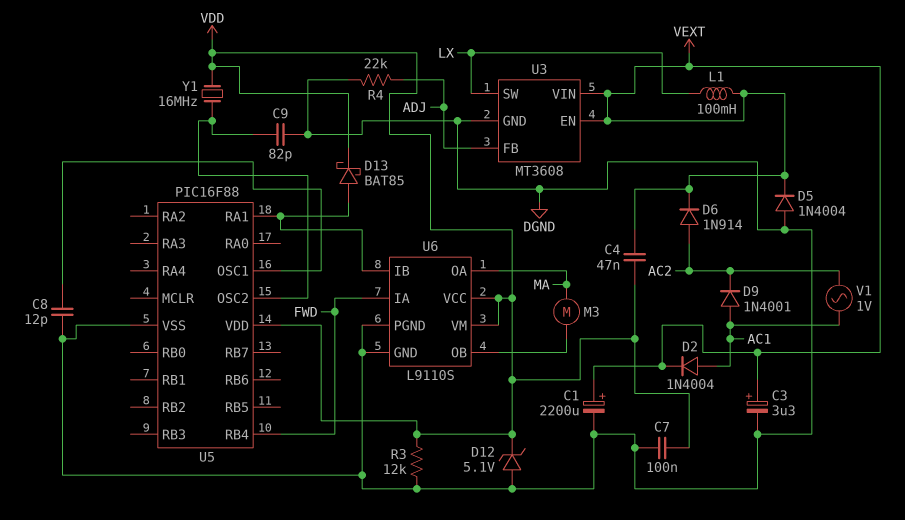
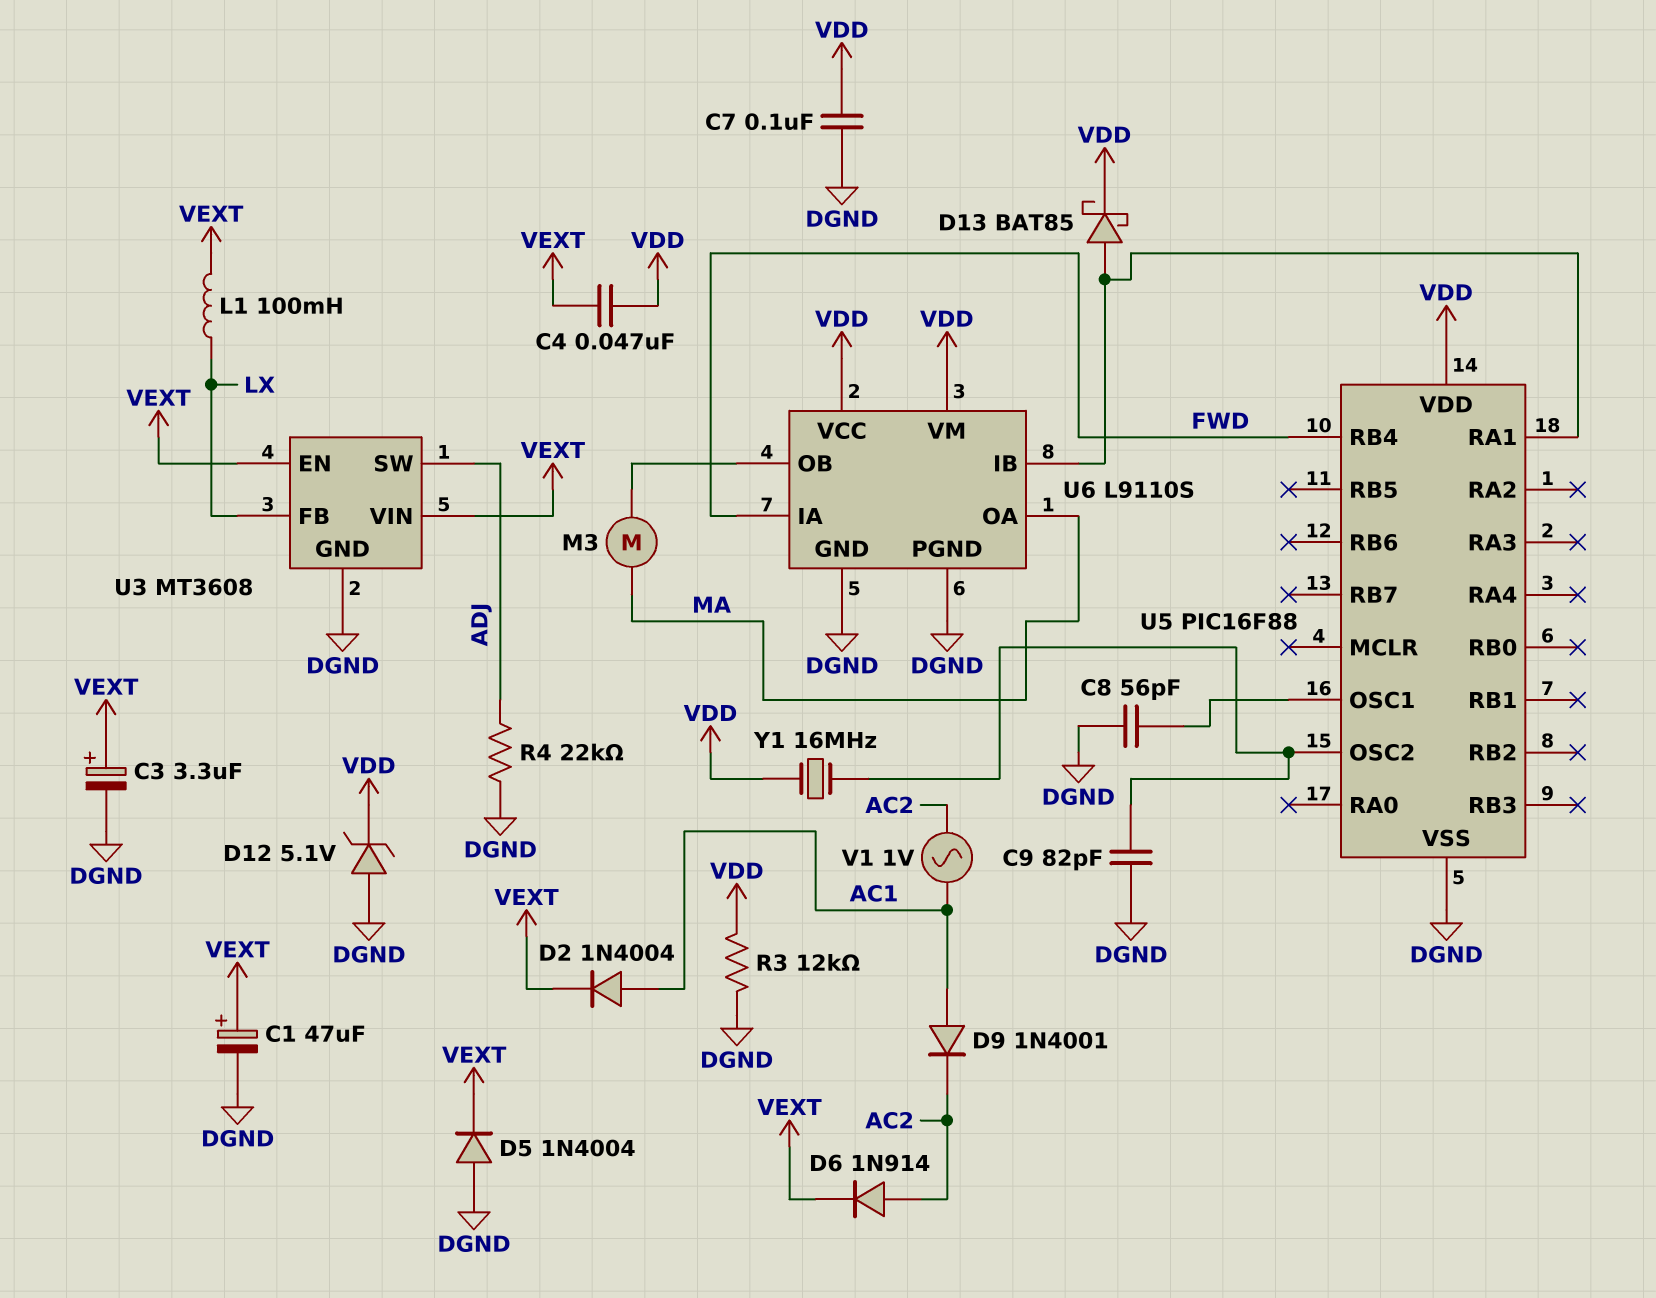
C1: 2200uF (plus VEXT, minus DGND) -> 47uF (plus VEXT, minus DGND)
C8: 12pF (DGND, U5/OSC1) -> 56pF (DGND, U5/OSC1)
U3 pin FB: ADJ -> LX
U3 pin SW: LX -> ADJ

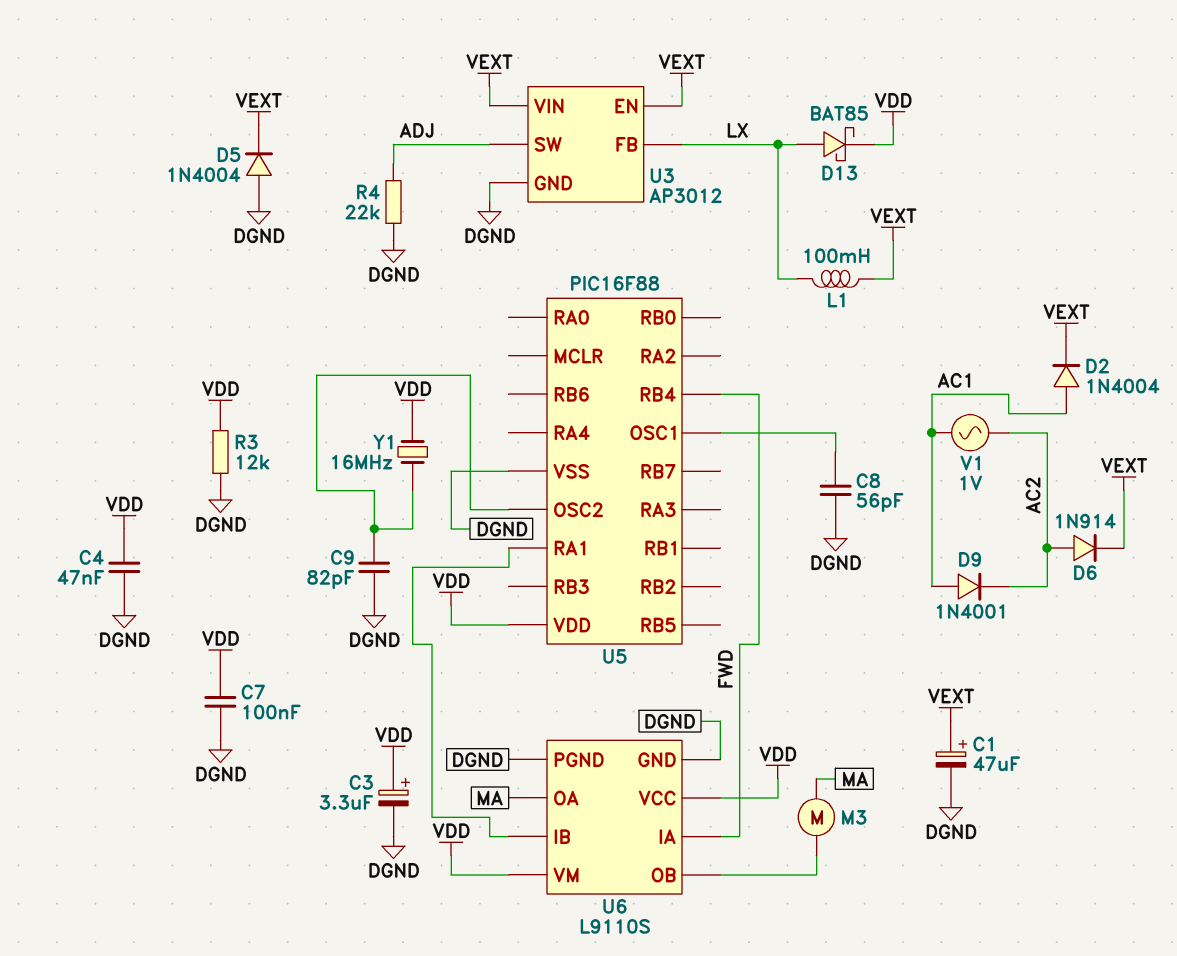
C3: 3.3uF (plus VEXT, minus DGND) -> 3.3uF (plus VDD, minus DGND)
C4: 47nF (VDD, VEXT) -> 47nF (DGND, VDD)
D12: zener 5.1V (A DGND, K VDD) -> none
D13: schottky BAT85 (A U5/RA1, K VDD) -> schottky BAT85 (A LX, K VDD)
U3: MT3608 -> AP3012

